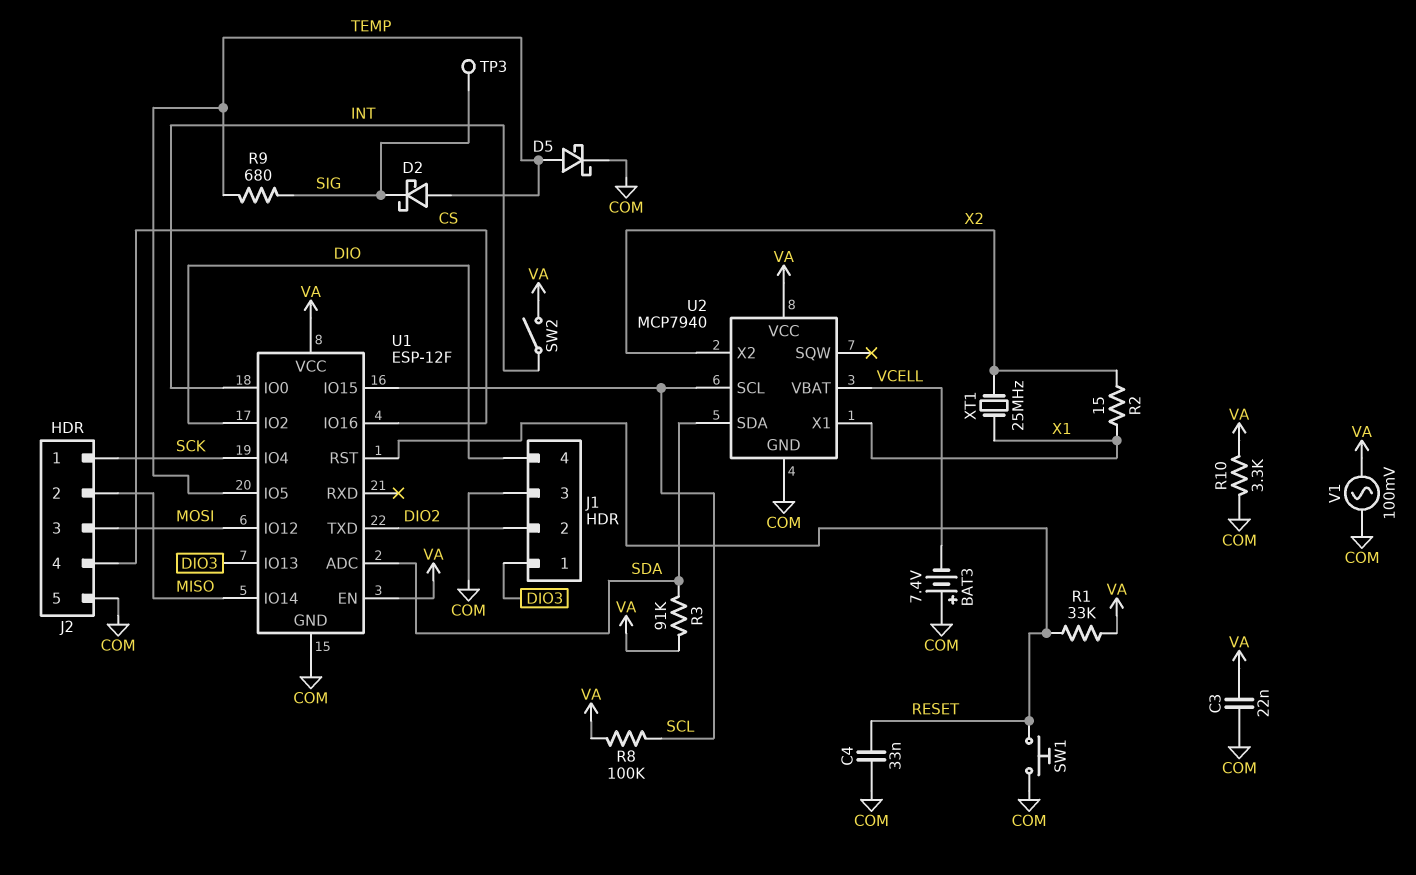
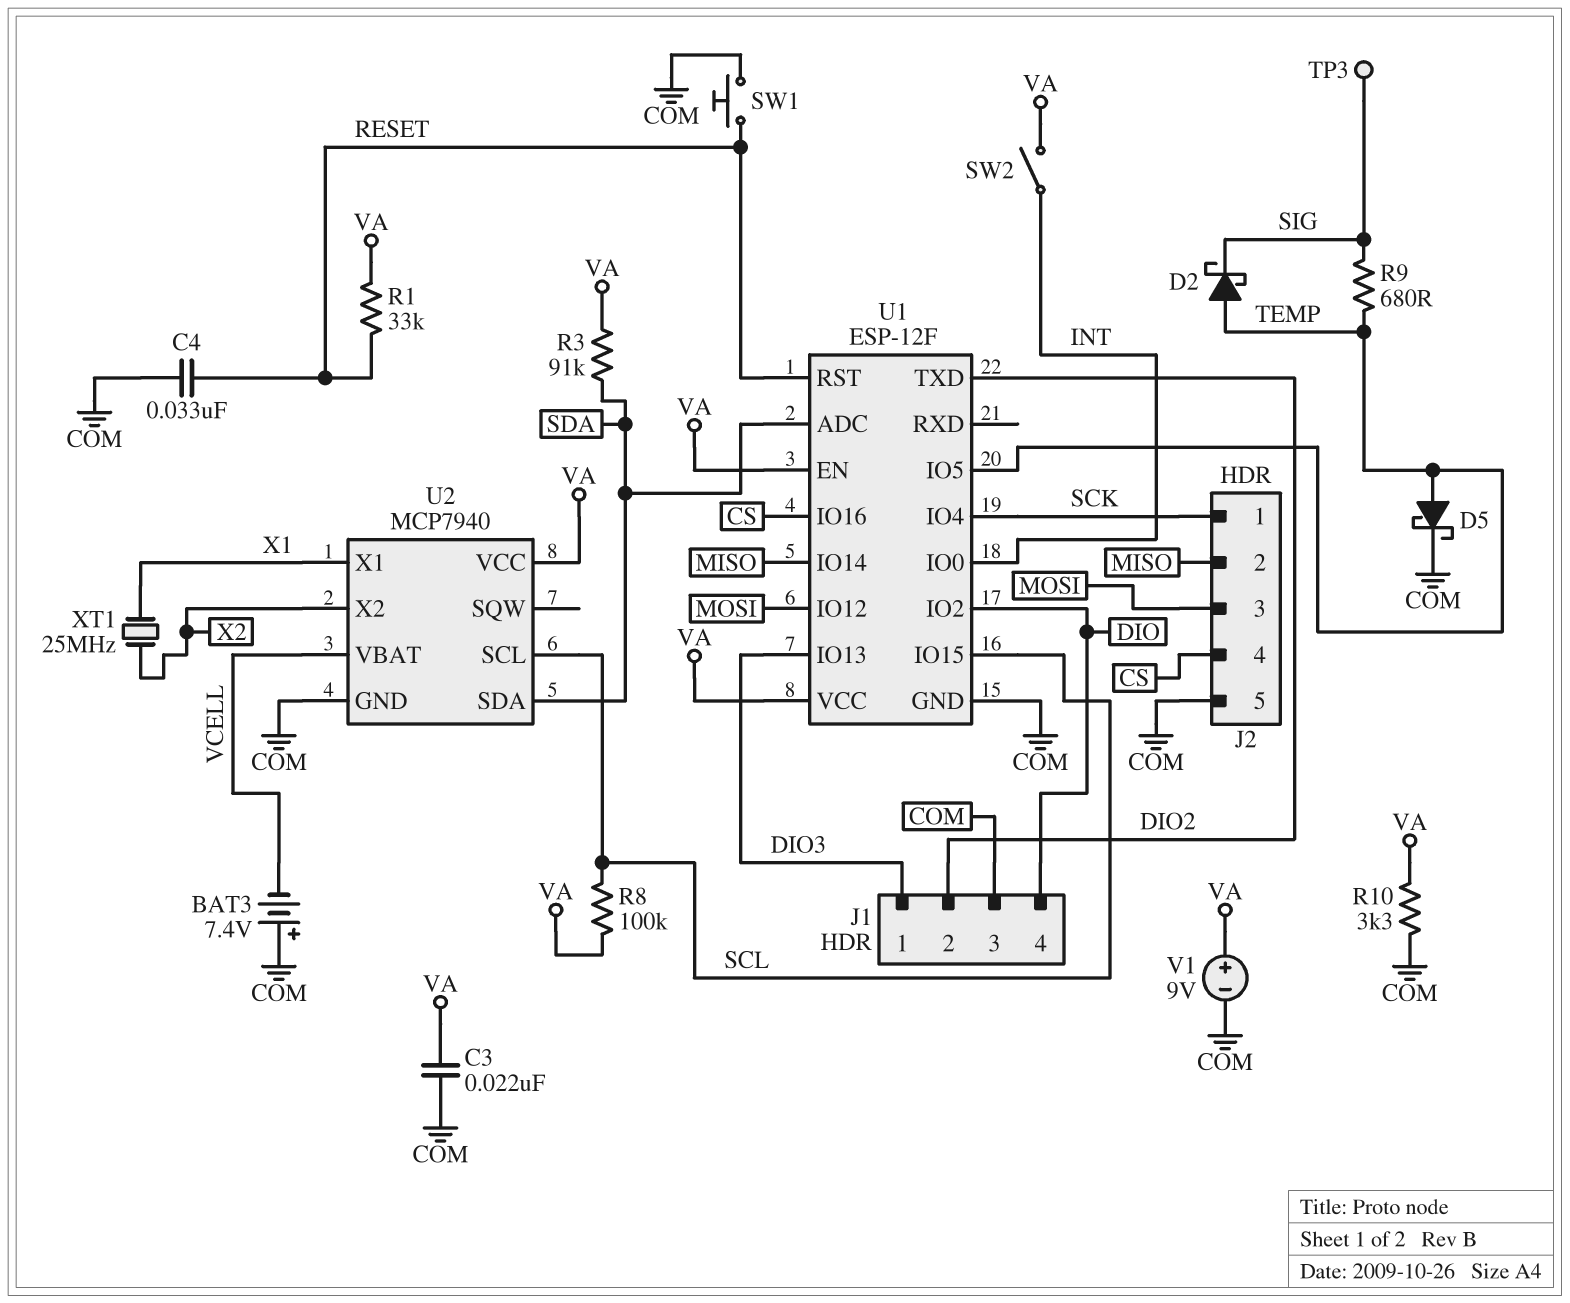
R2: 15 (X1, X2) -> none
V1: AC 100mV (COM, VA) -> 9V (plus VA, minus COM)

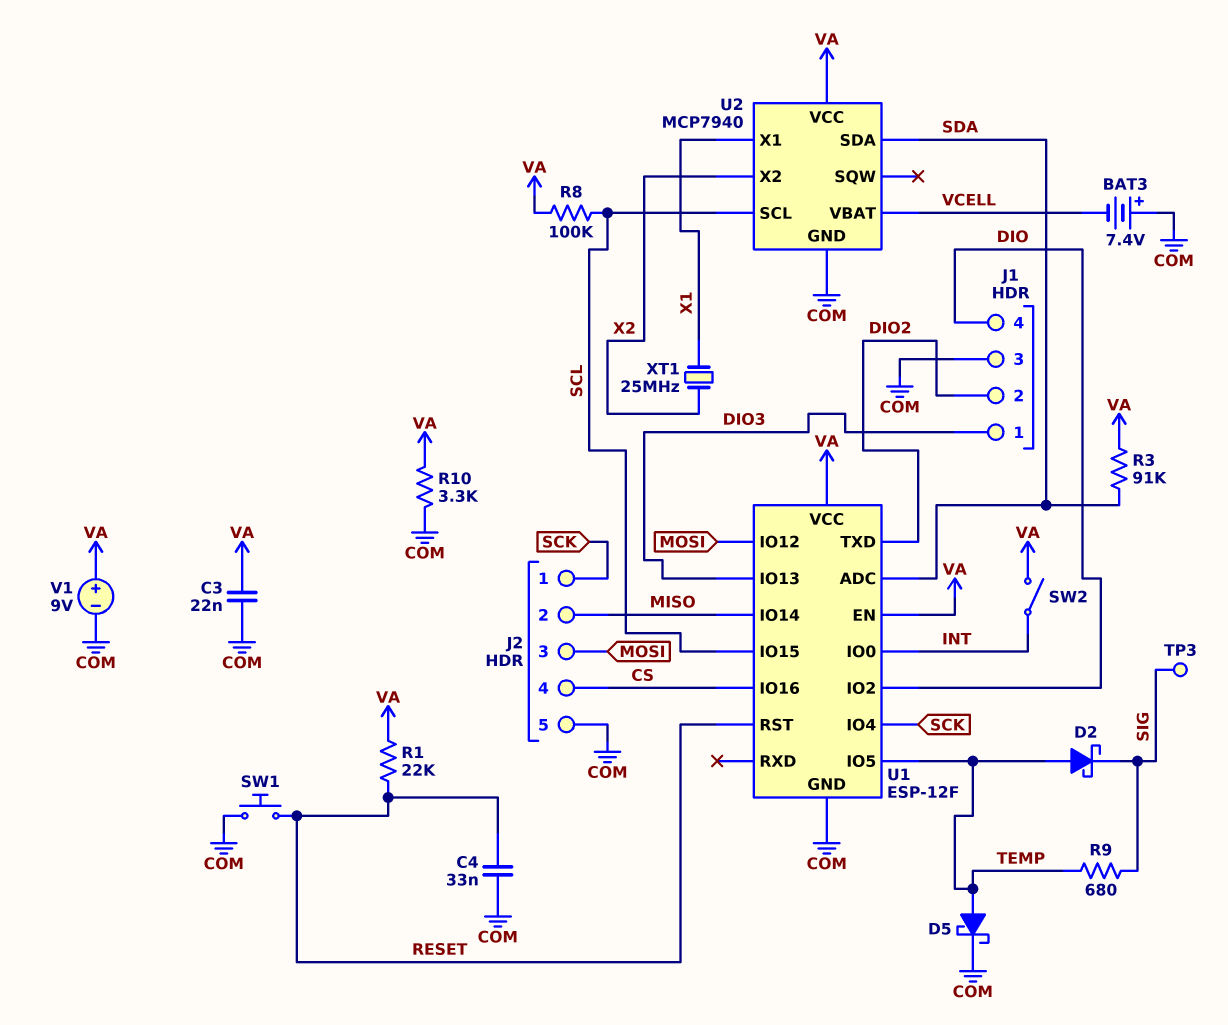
R1: 33k (RESET, VA) -> 22k (RESET, VA)

